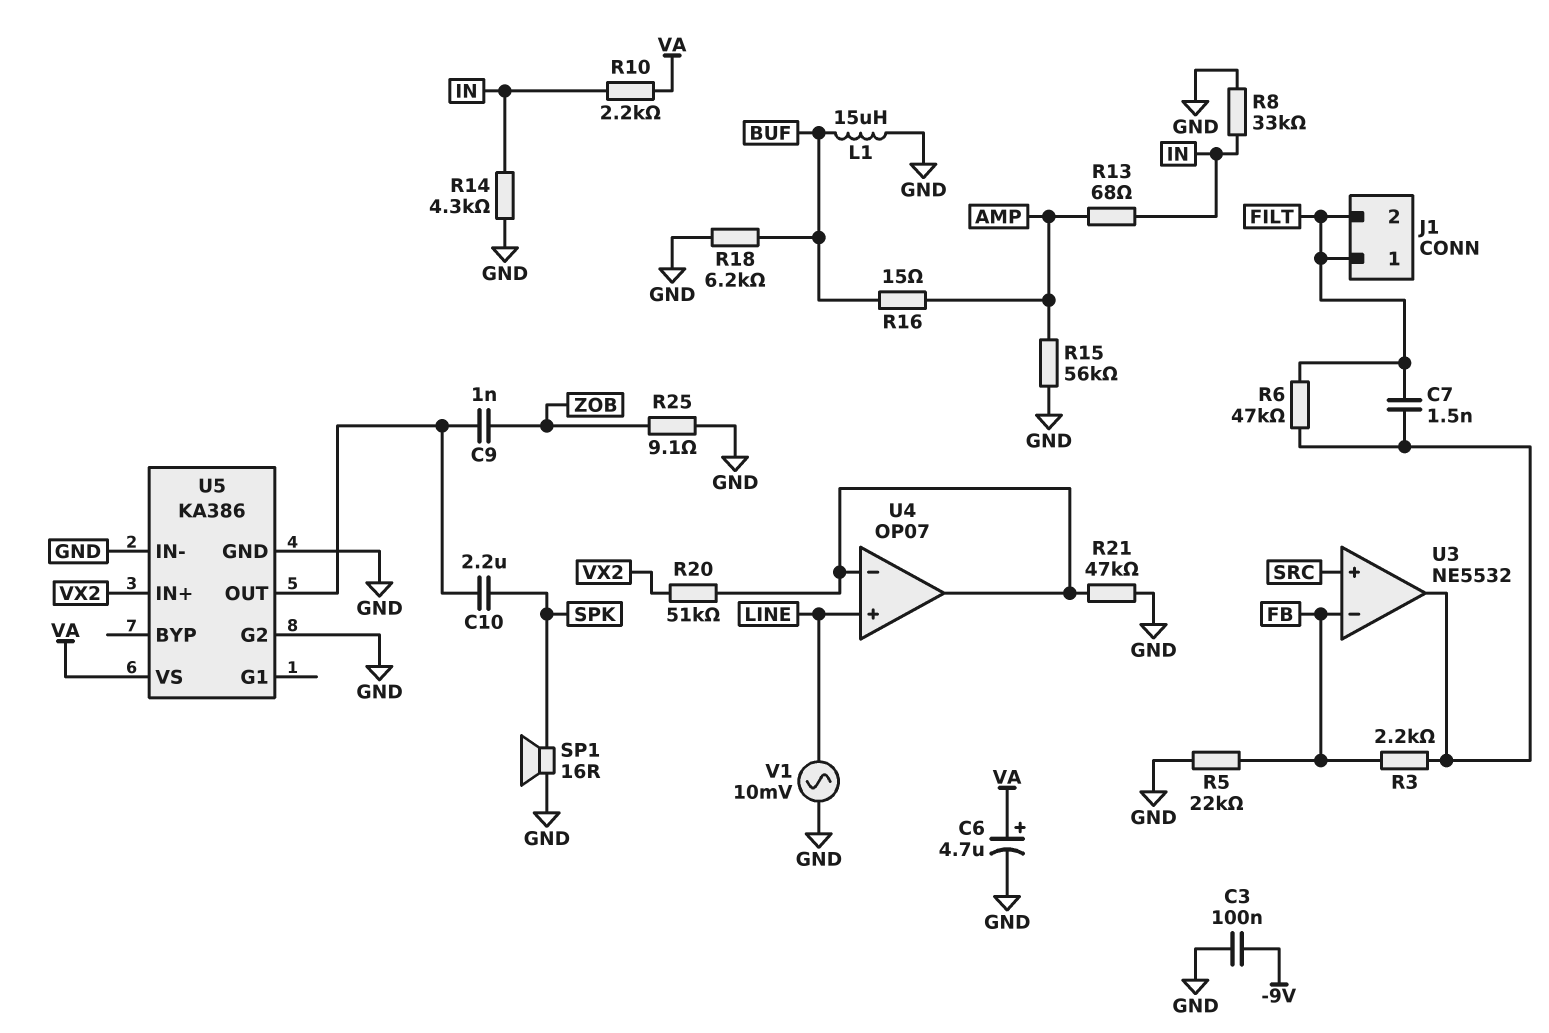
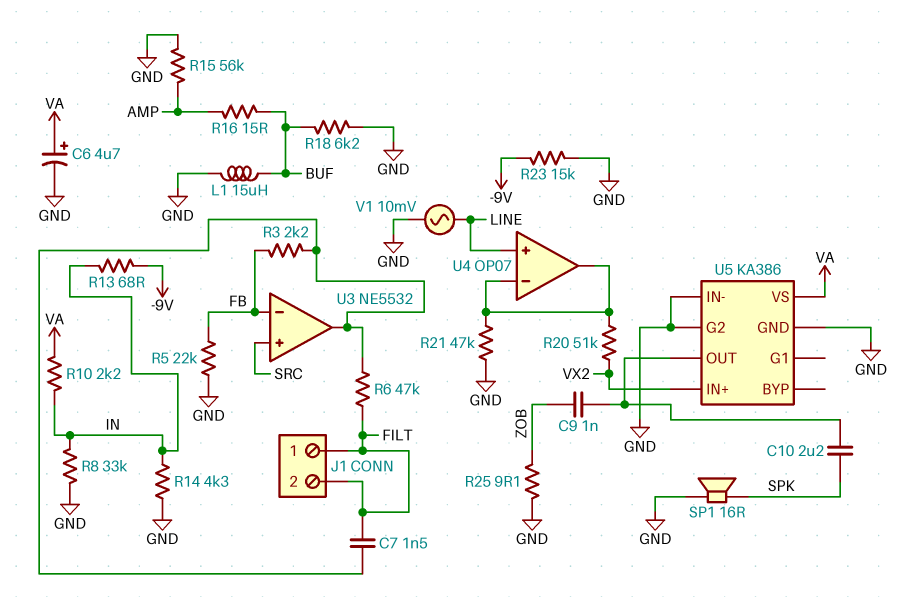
C3: 100nF (-9V, GND) -> none
R13: 68 (AMP, IN) -> 68 (-9V, IN)
R23: none -> 15k (-9V, GND)

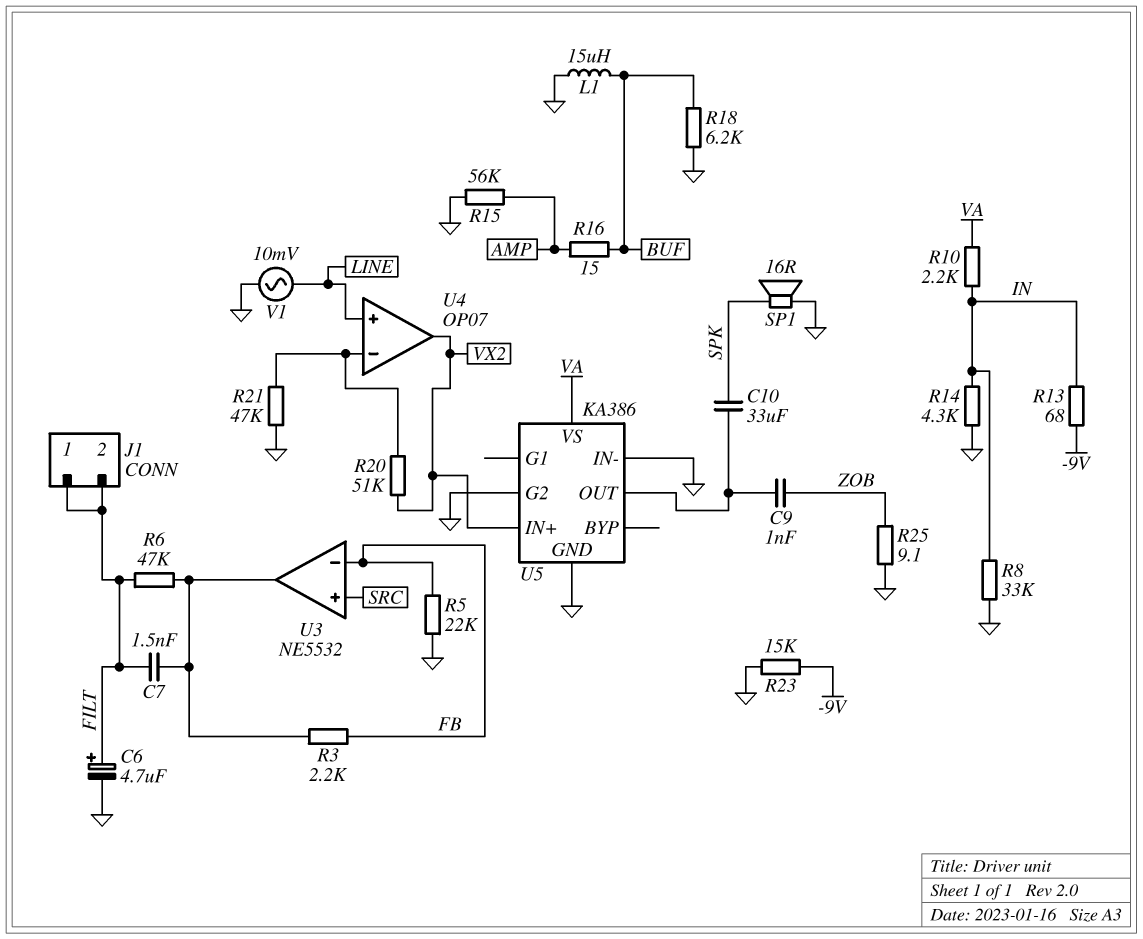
C6: 4.7uF (plus VA, minus GND) -> 4.7uF (plus FILT, minus GND)
C10: 2.2uF (SPK, U5/OUT) -> 33uF (SPK, U5/OUT)
U4 pin out: U4/in- -> VX2

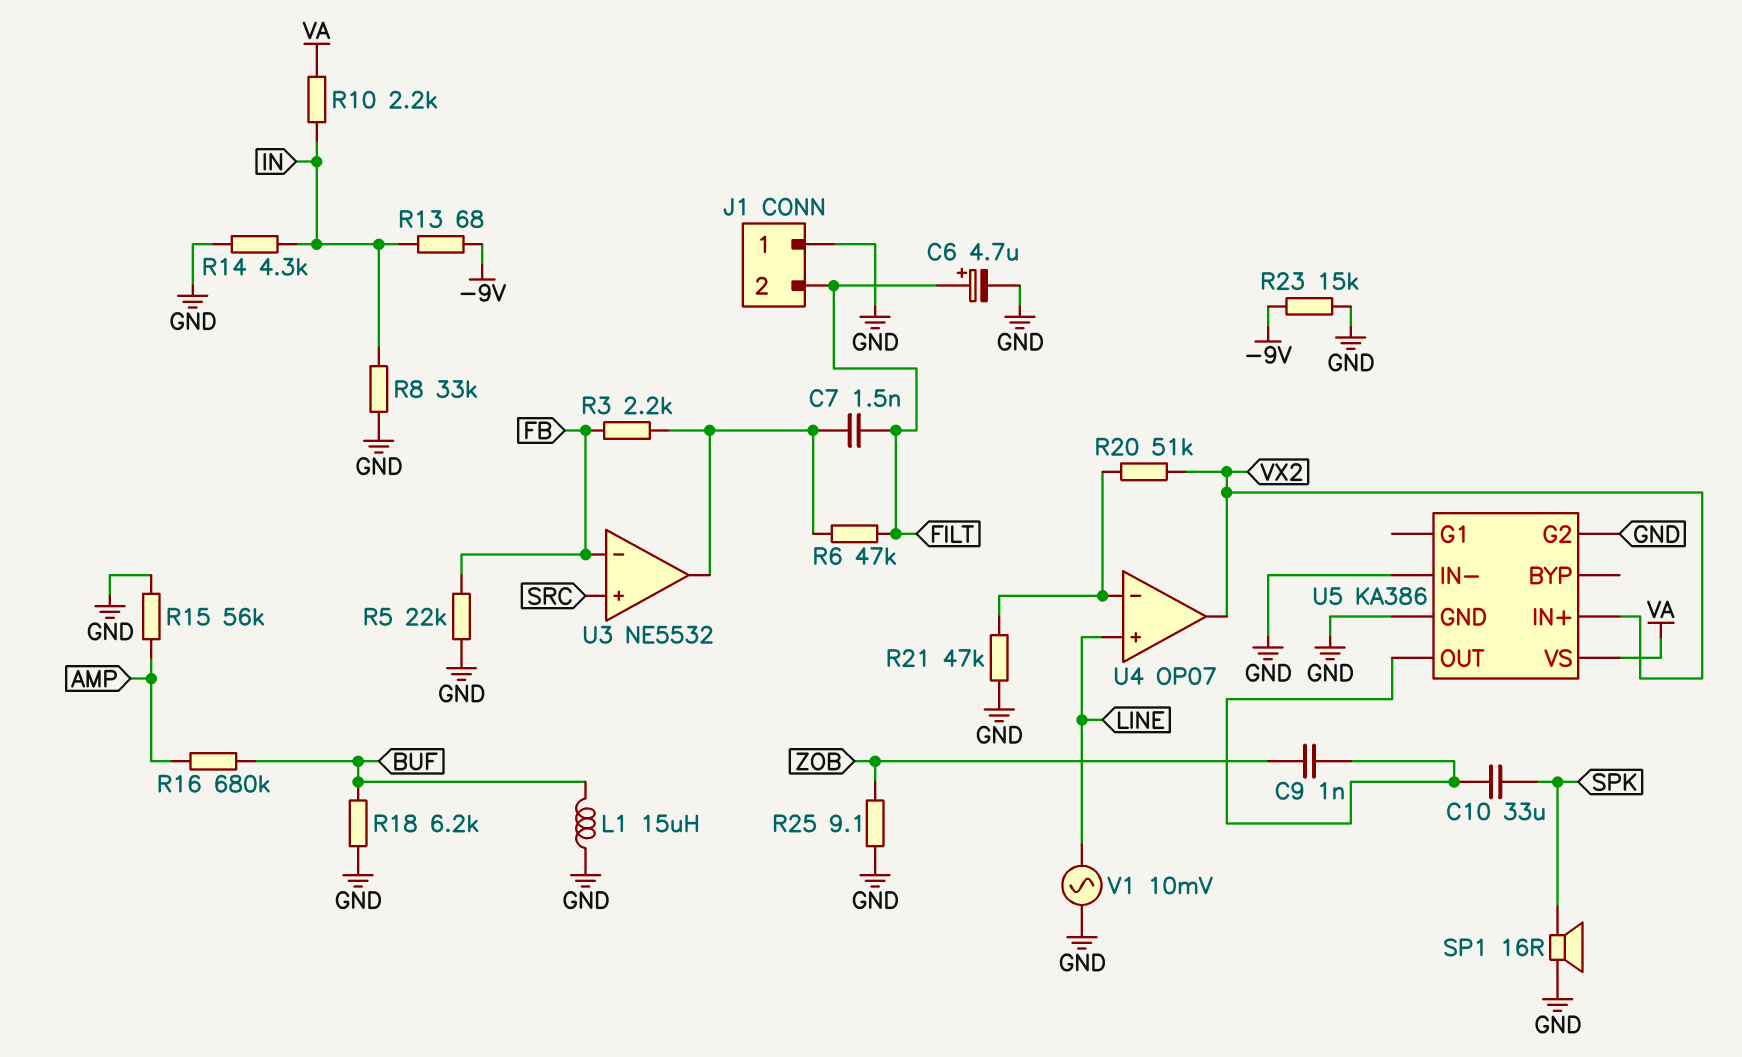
J1 pin 1: FILT -> GND
R16: 15 (AMP, BUF) -> 680k (AMP, BUF)

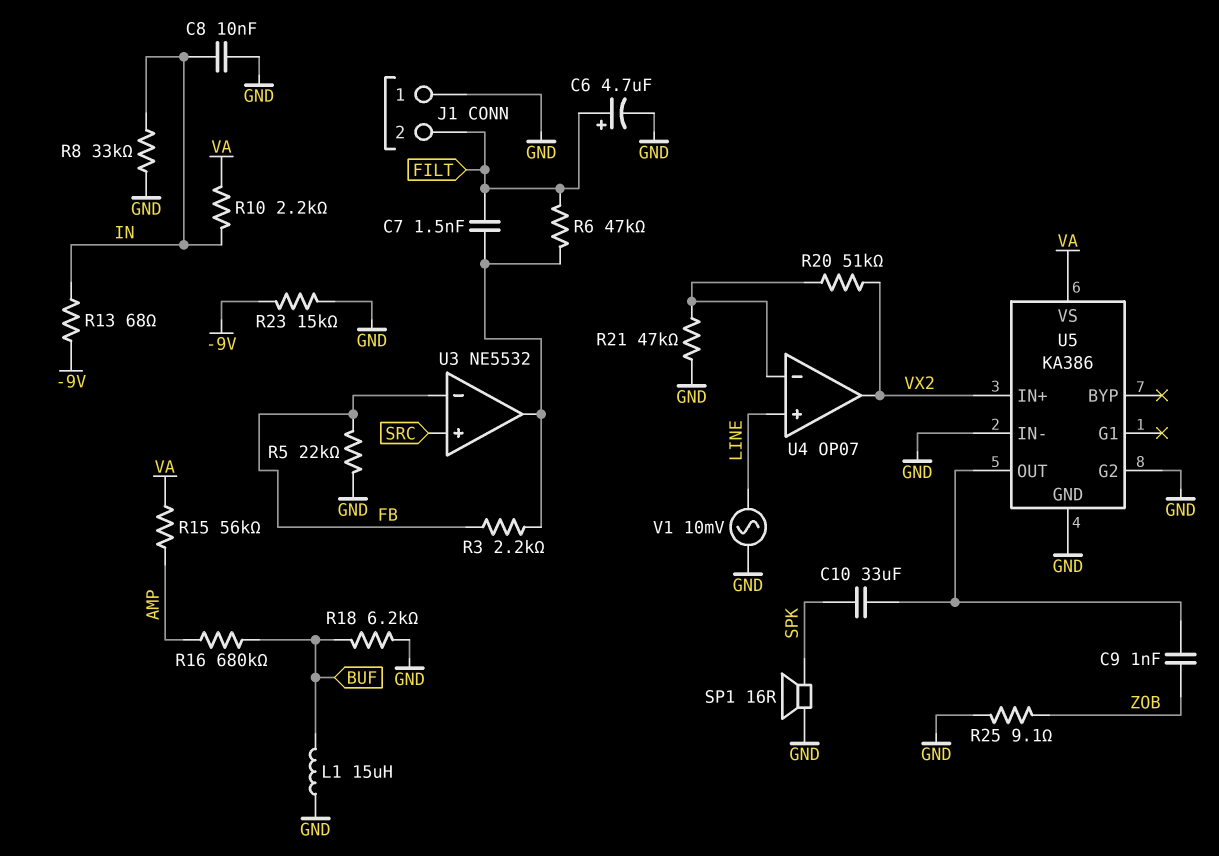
C8: none -> 10nF (GND, IN)
R14: 4.3k (GND, IN) -> none
R15: 56k (AMP, GND) -> 56k (AMP, VA)

